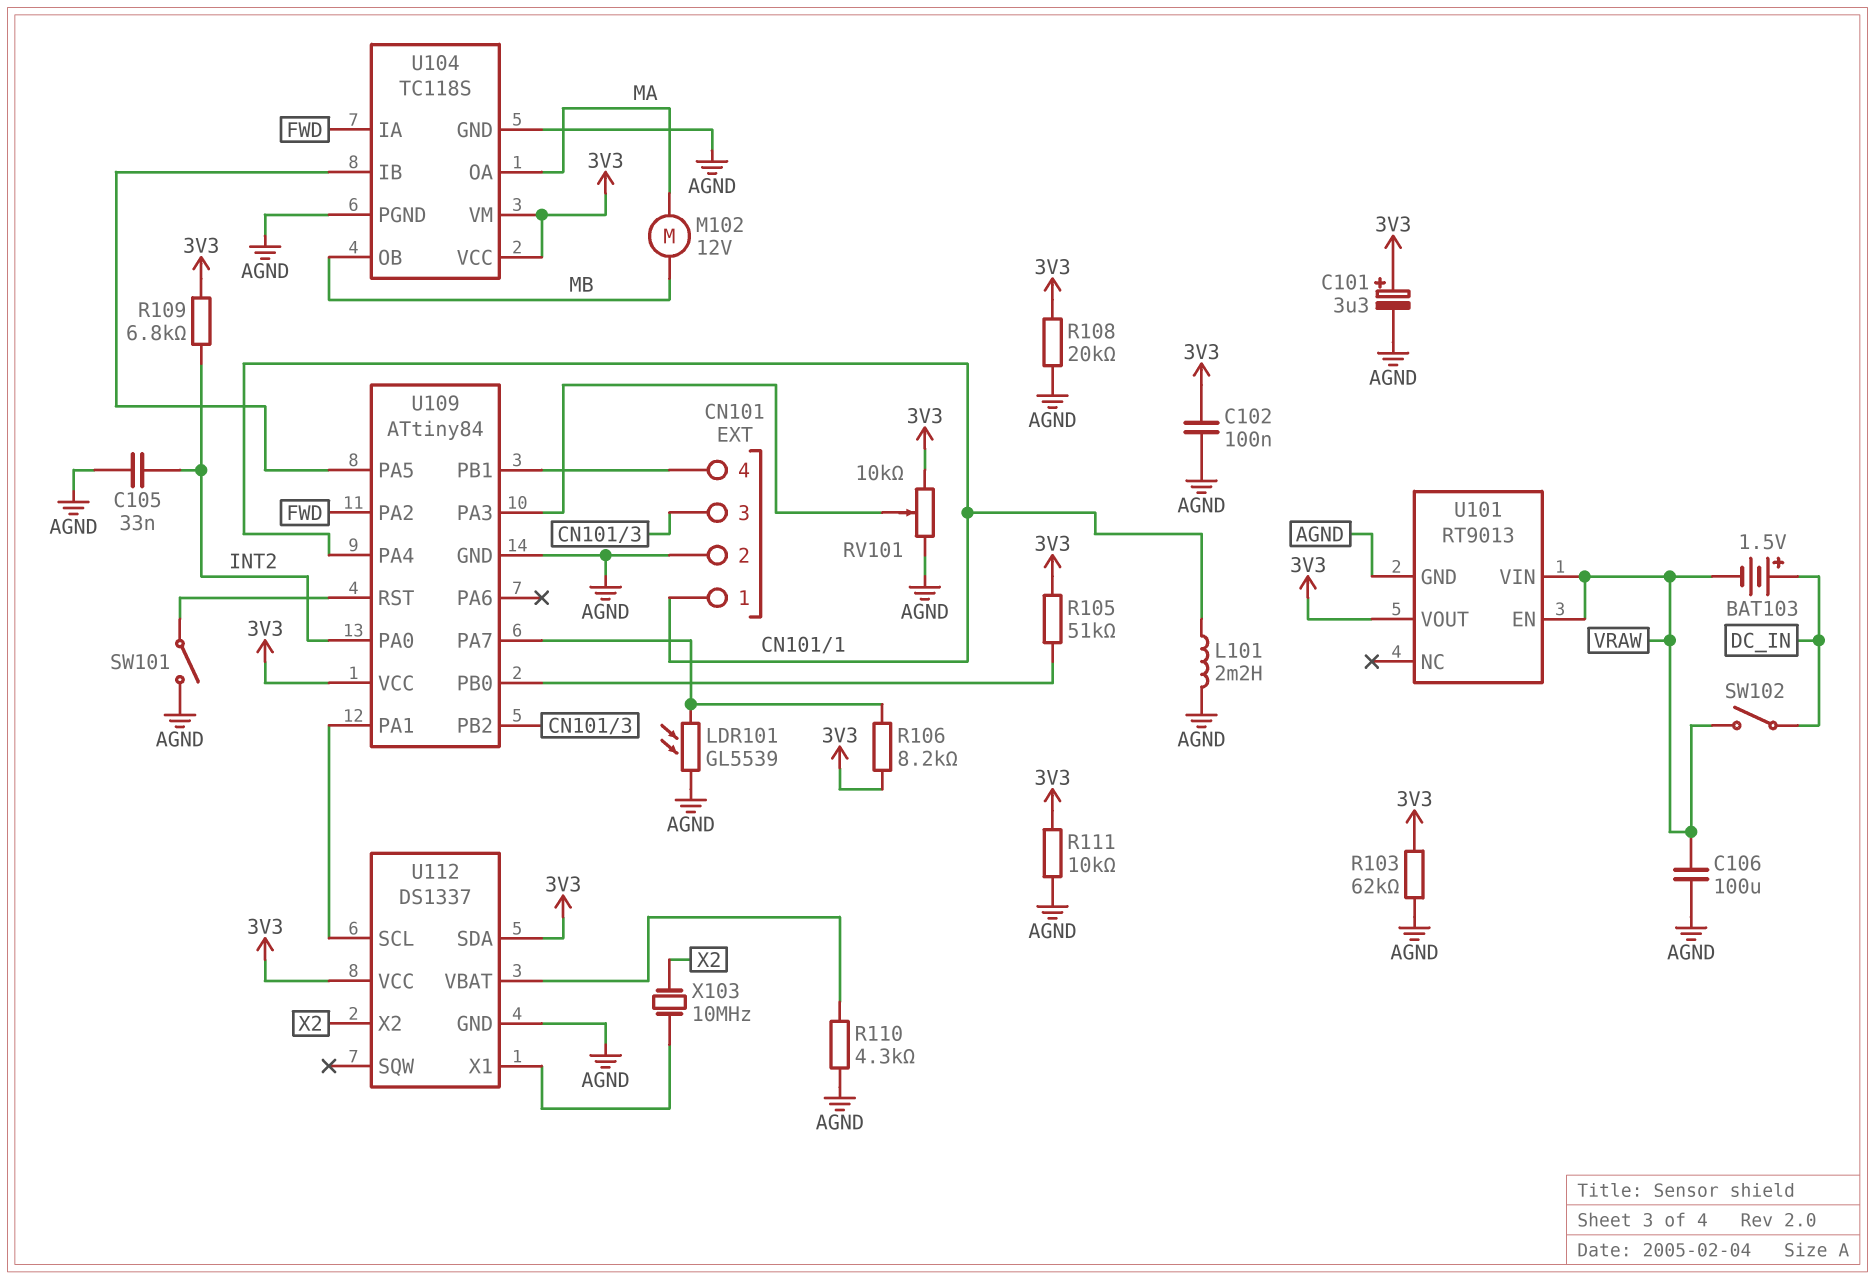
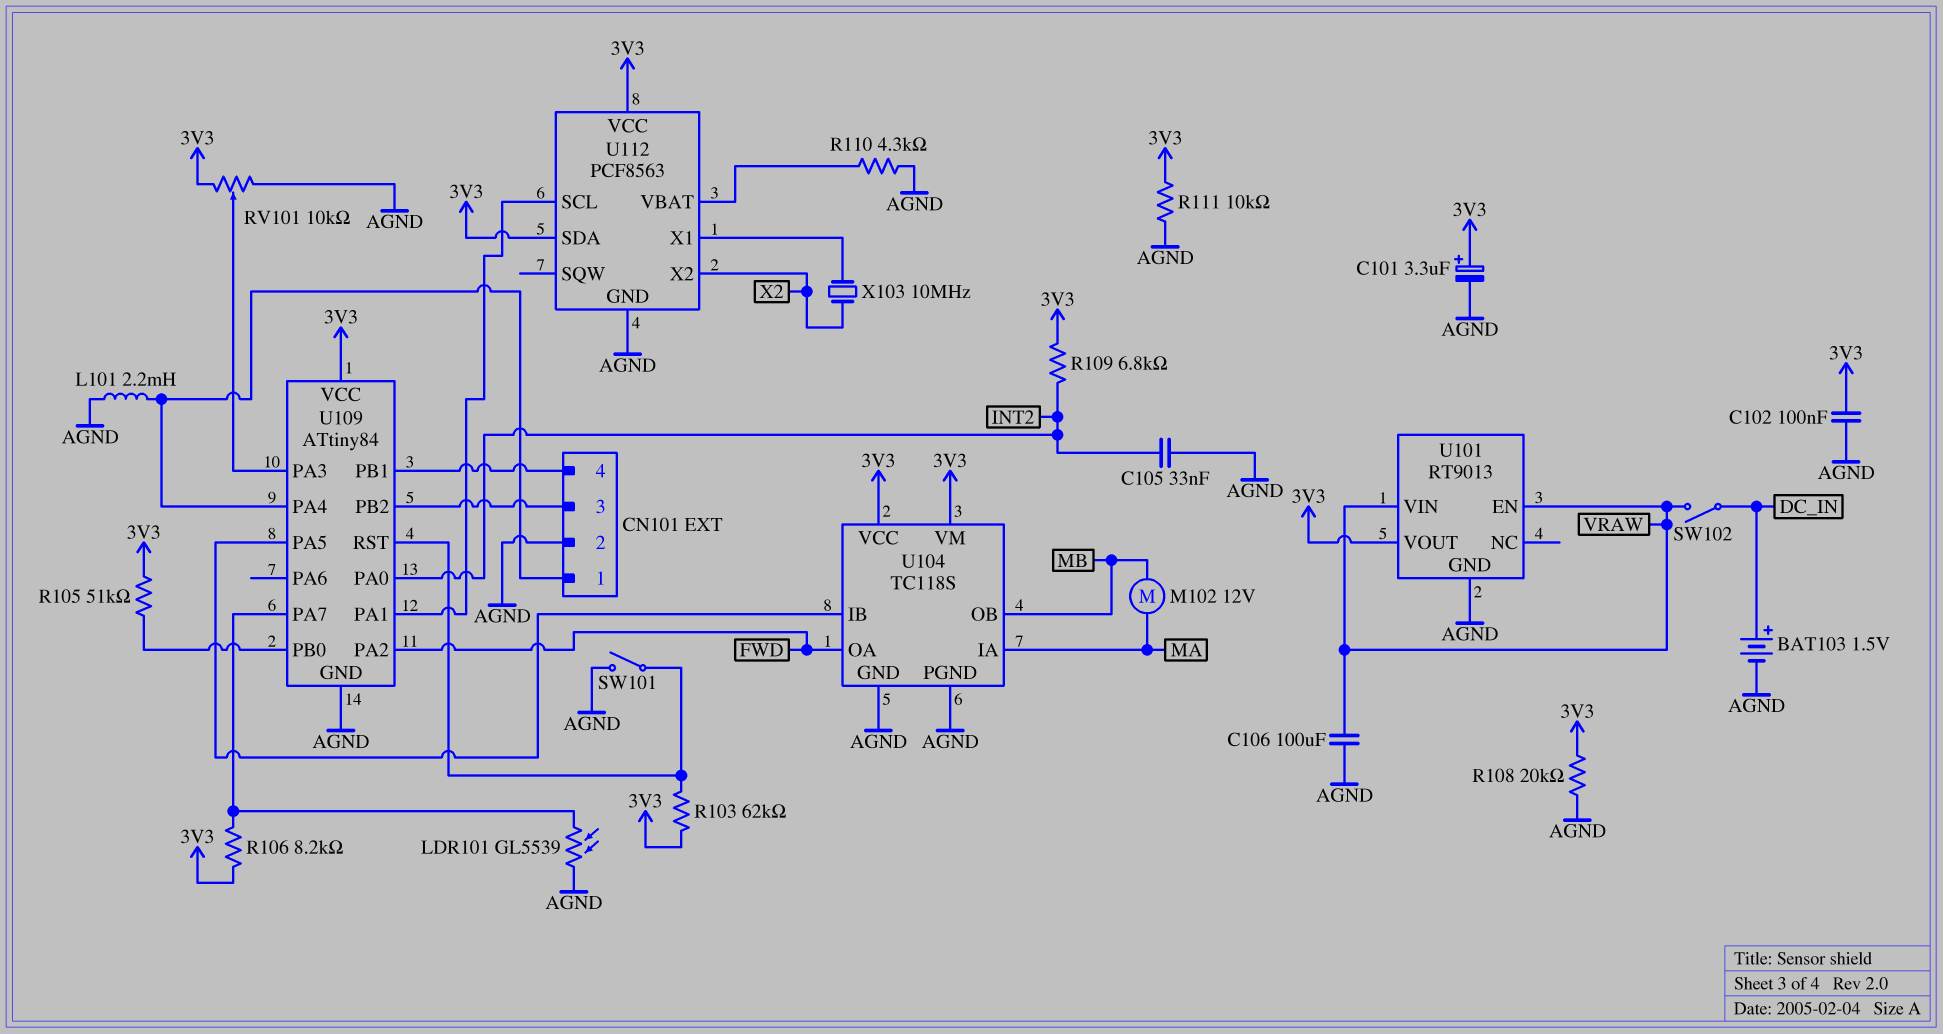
BAT103: 1.5V (plus DC_IN, minus VRAW) -> 1.5V (plus DC_IN, minus AGND)
R103: 62k (3V3, AGND) -> 62k (3V3, U109/RST)
U104 pin IA: FWD -> MA
U104 pin OA: MA -> FWD
U112: DS1337 -> PCF8563

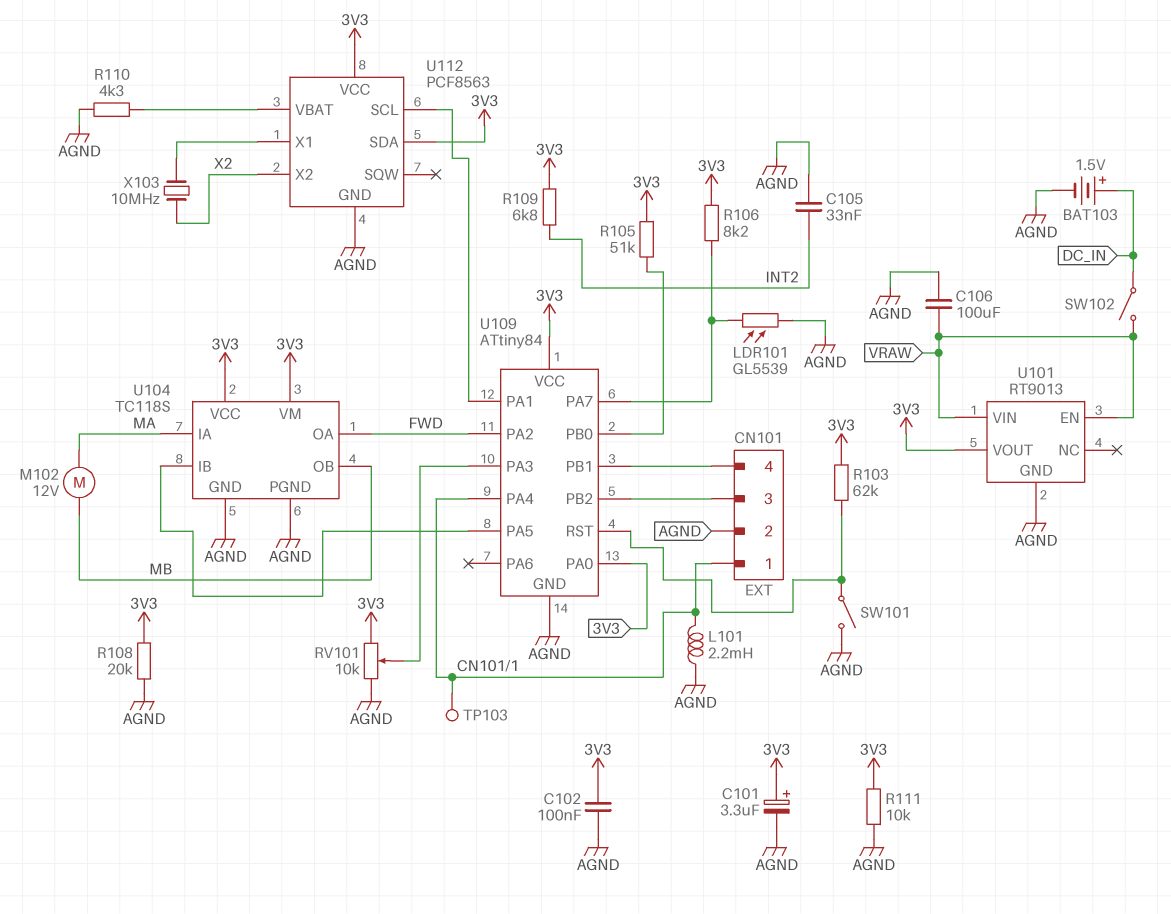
TP103: none -> test point (CN101/1)
U109 pin PA0: INT2 -> 3V3

